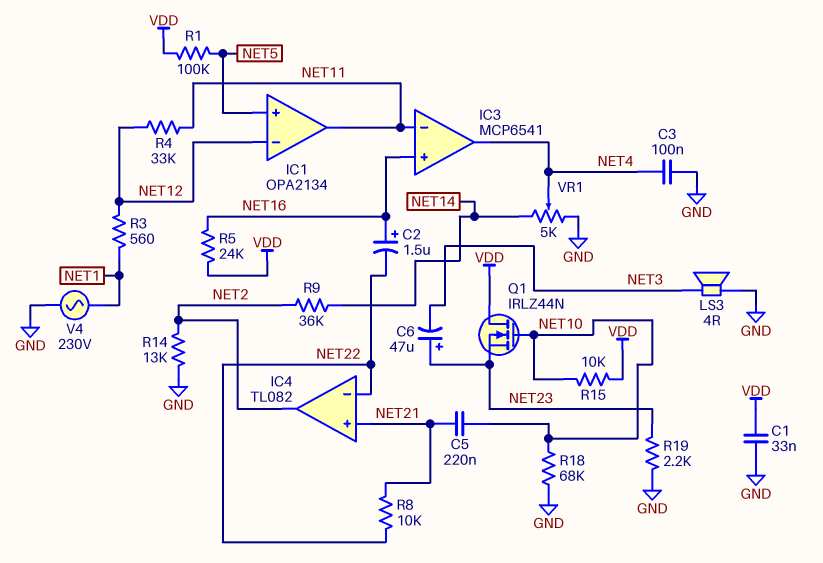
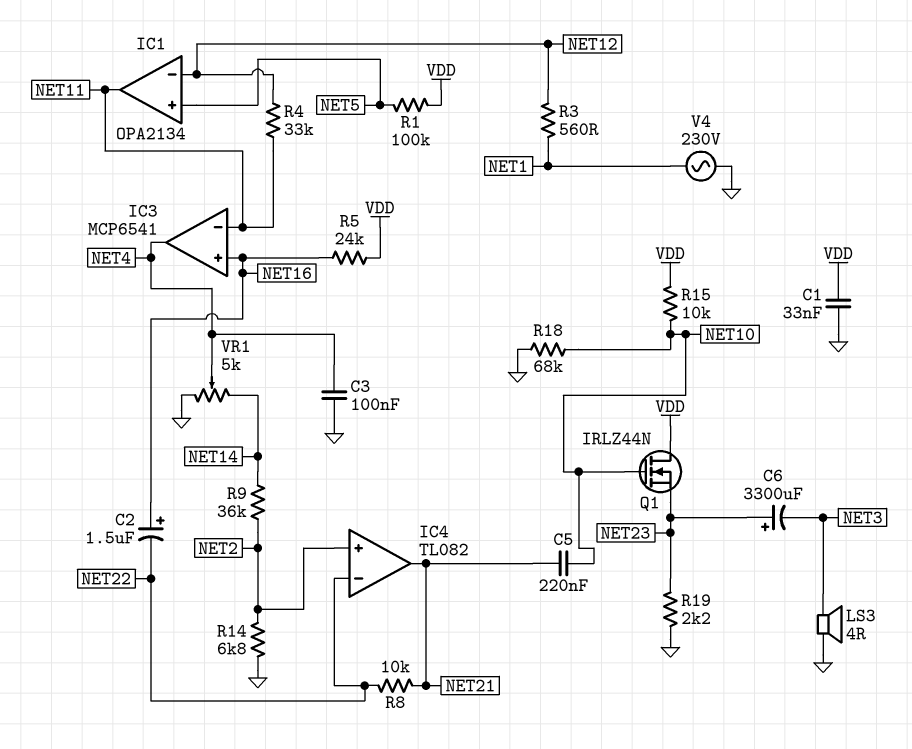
C6: 47uF (plus NET23, minus NET3) -> 3300uF (plus NET23, minus NET3)
IC4 pin in+: NET21 -> NET2
IC4 pin out: NET2 -> NET21
R14: 13k (GND, NET2) -> 6.8k (GND, NET2)

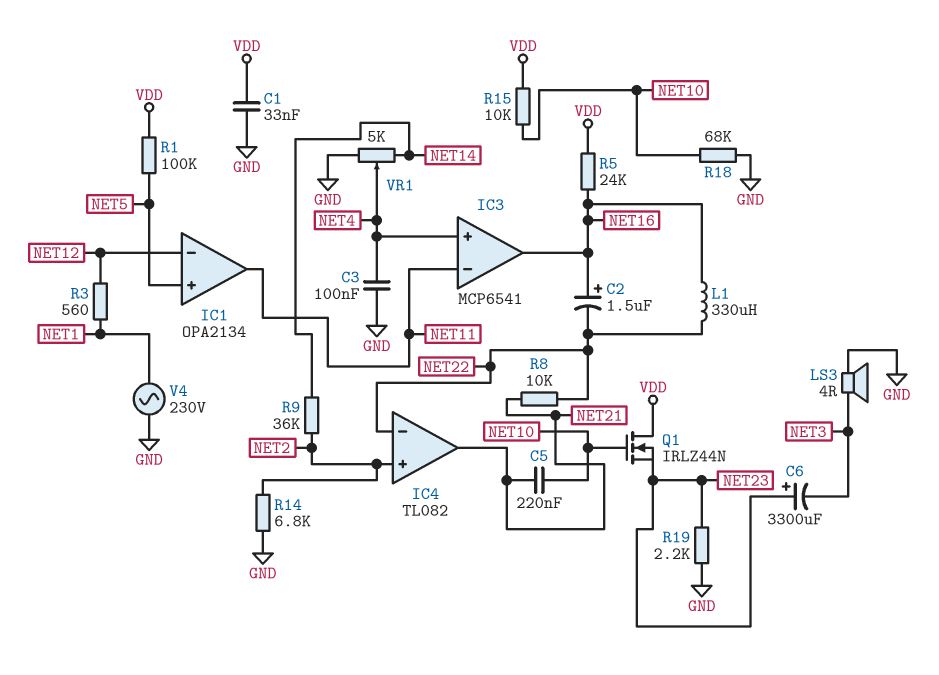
IC3 pin in+: NET16 -> NET4
IC3 pin out: NET4 -> NET16
L1: none -> 330uH (NET16, NET22)
R4: 33k (NET11, NET12) -> none

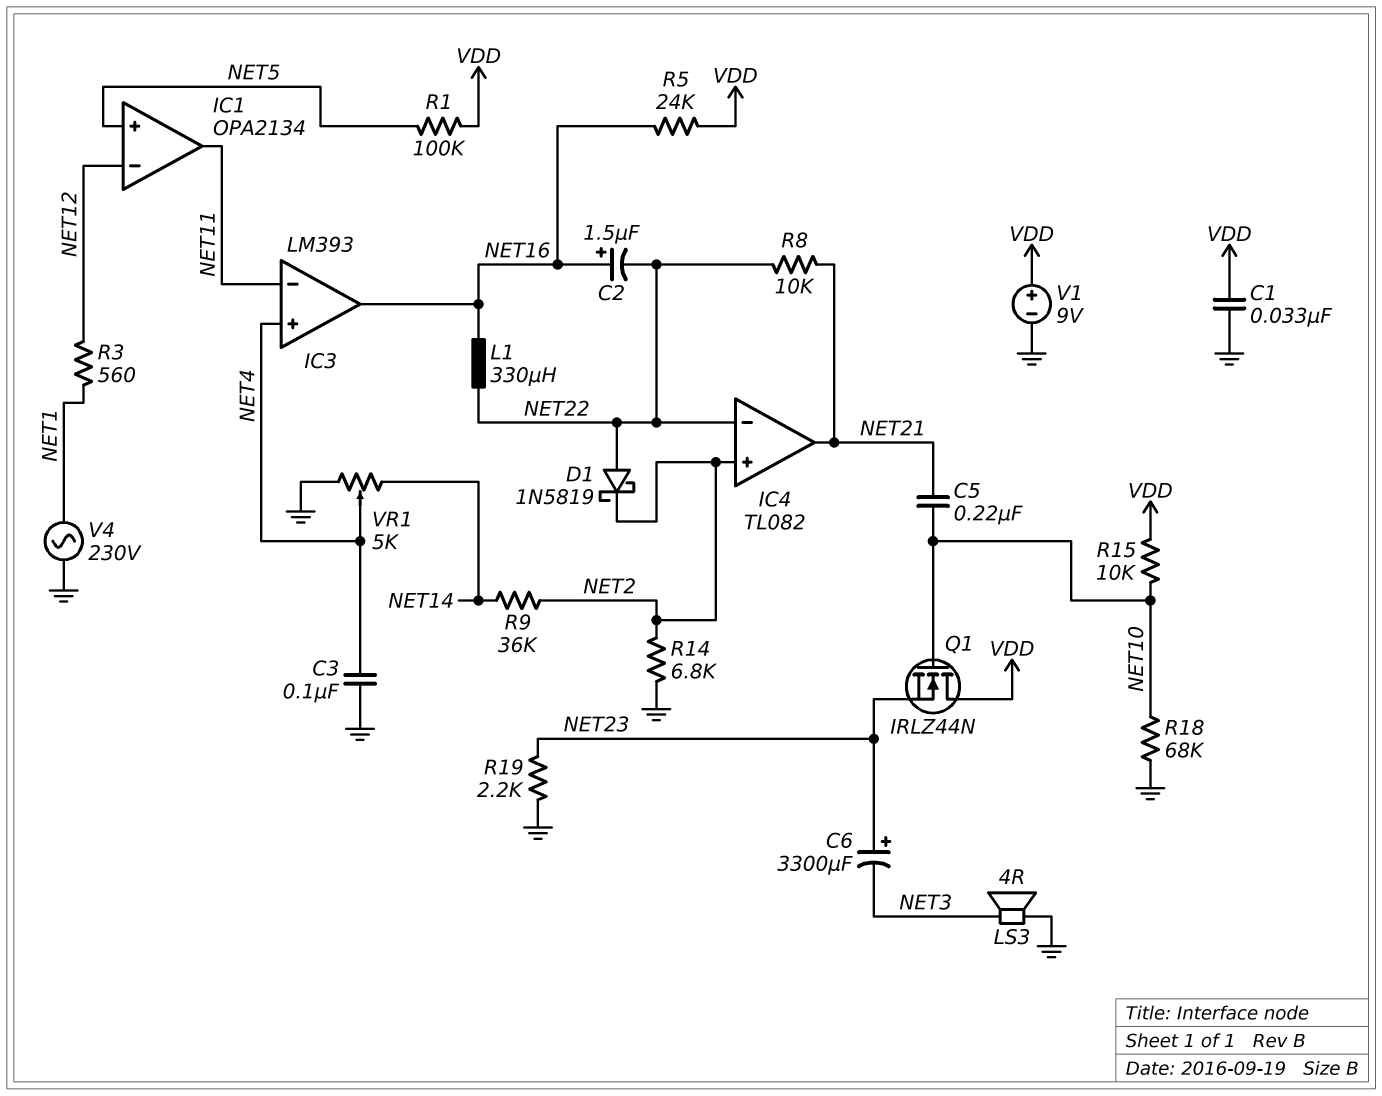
D1: none -> schottky 1N5819 (A NET22, K NET2)
IC3: MCP6541 -> LM393
V1: none -> 9V (plus VDD, minus GND)

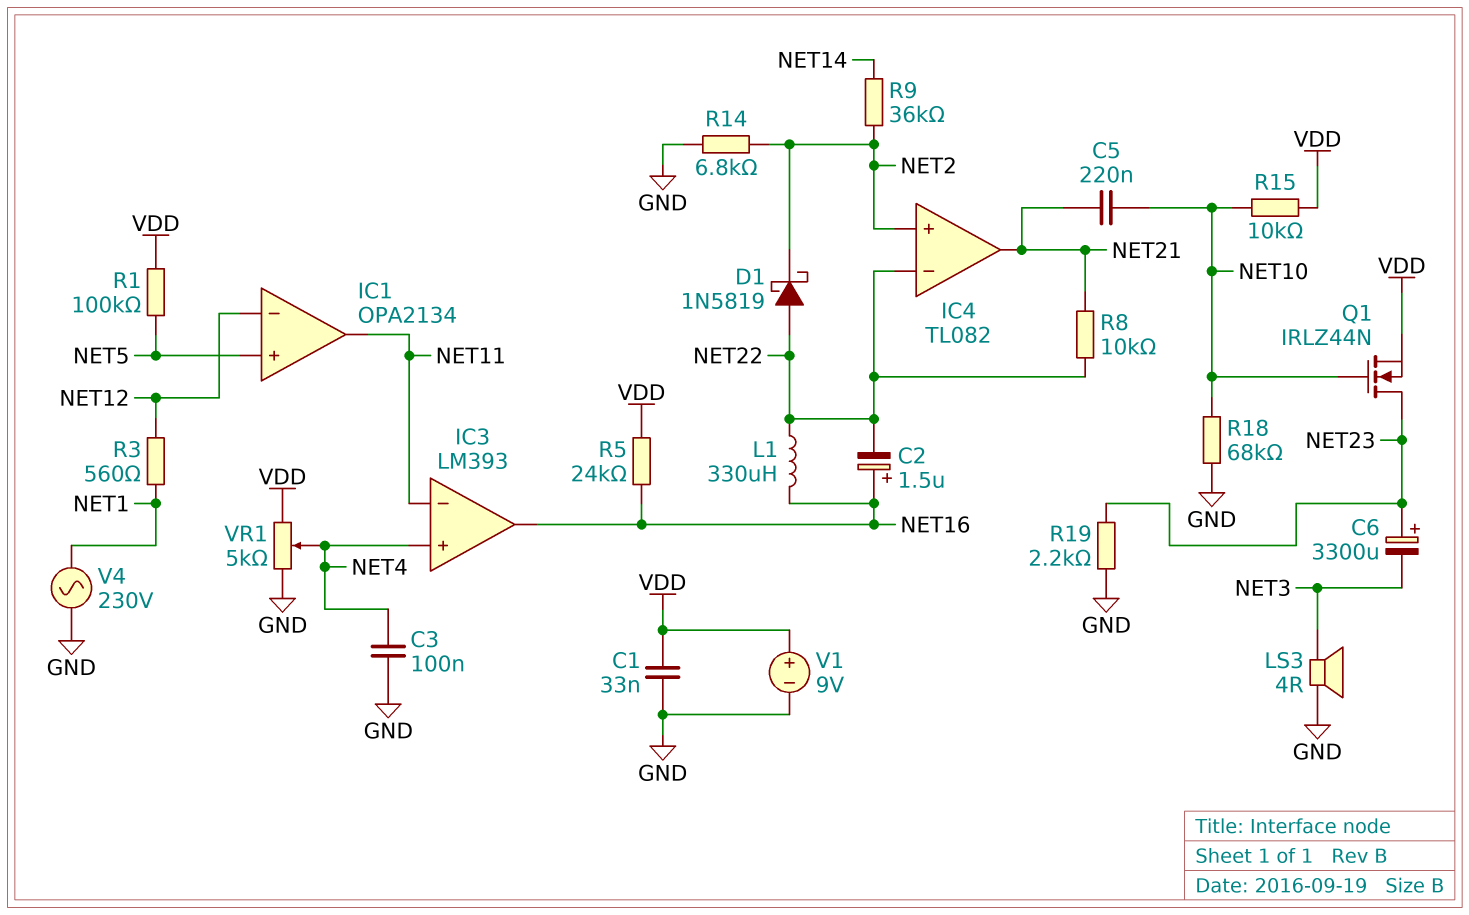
Q1: NMOS IRLZ44N (G NET10, D VDD, S NET23) -> NMOS IRLZ44N (G NET10, D NET23, S VDD)
VR1: 5k (GND, NET14, wiper NET4) -> 5k (GND, VDD, wiper NET4)

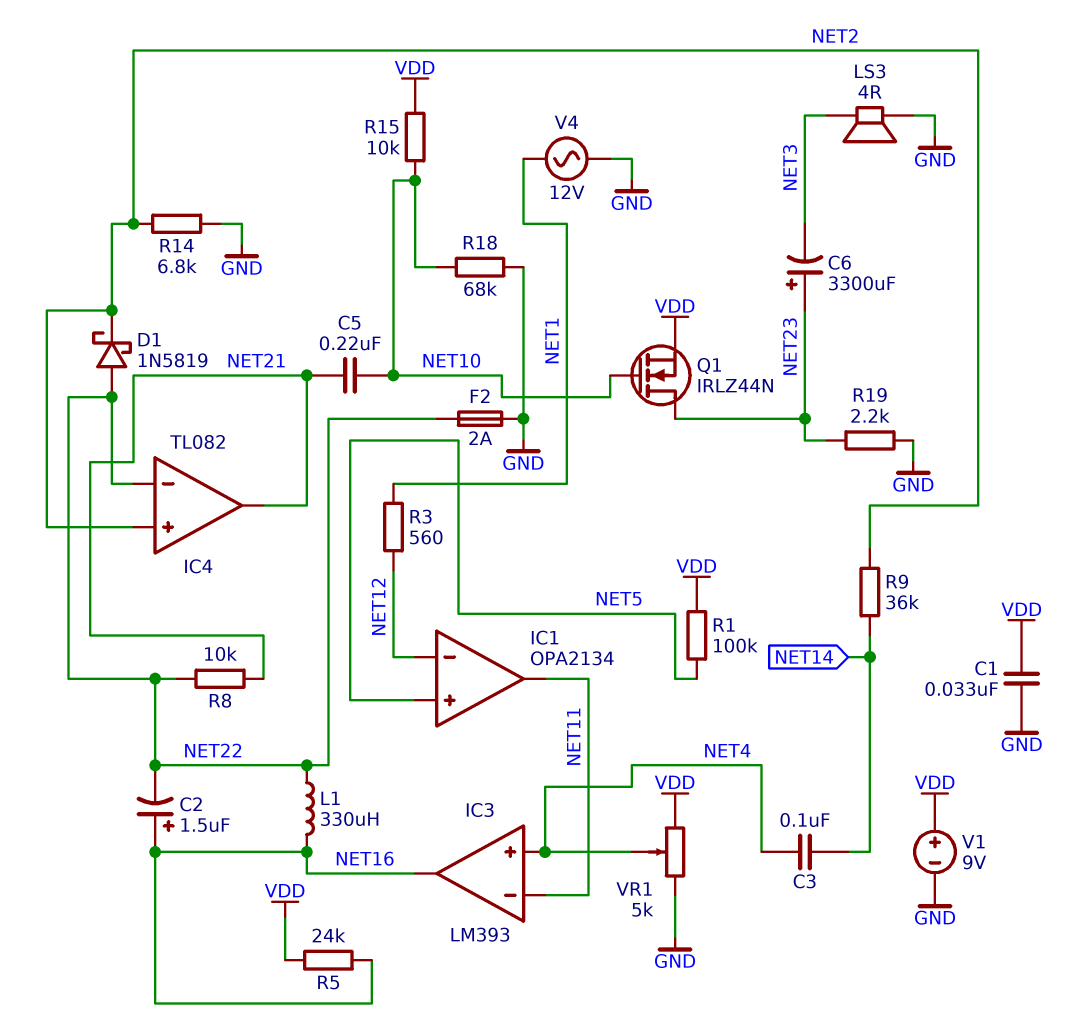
C3: 100nF (GND, NET4) -> 100nF (NET4, NET14)
F2: none -> 2A (GND, NET22)
V4: AC 230V (GND, NET1) -> AC 12V (GND, NET1)

